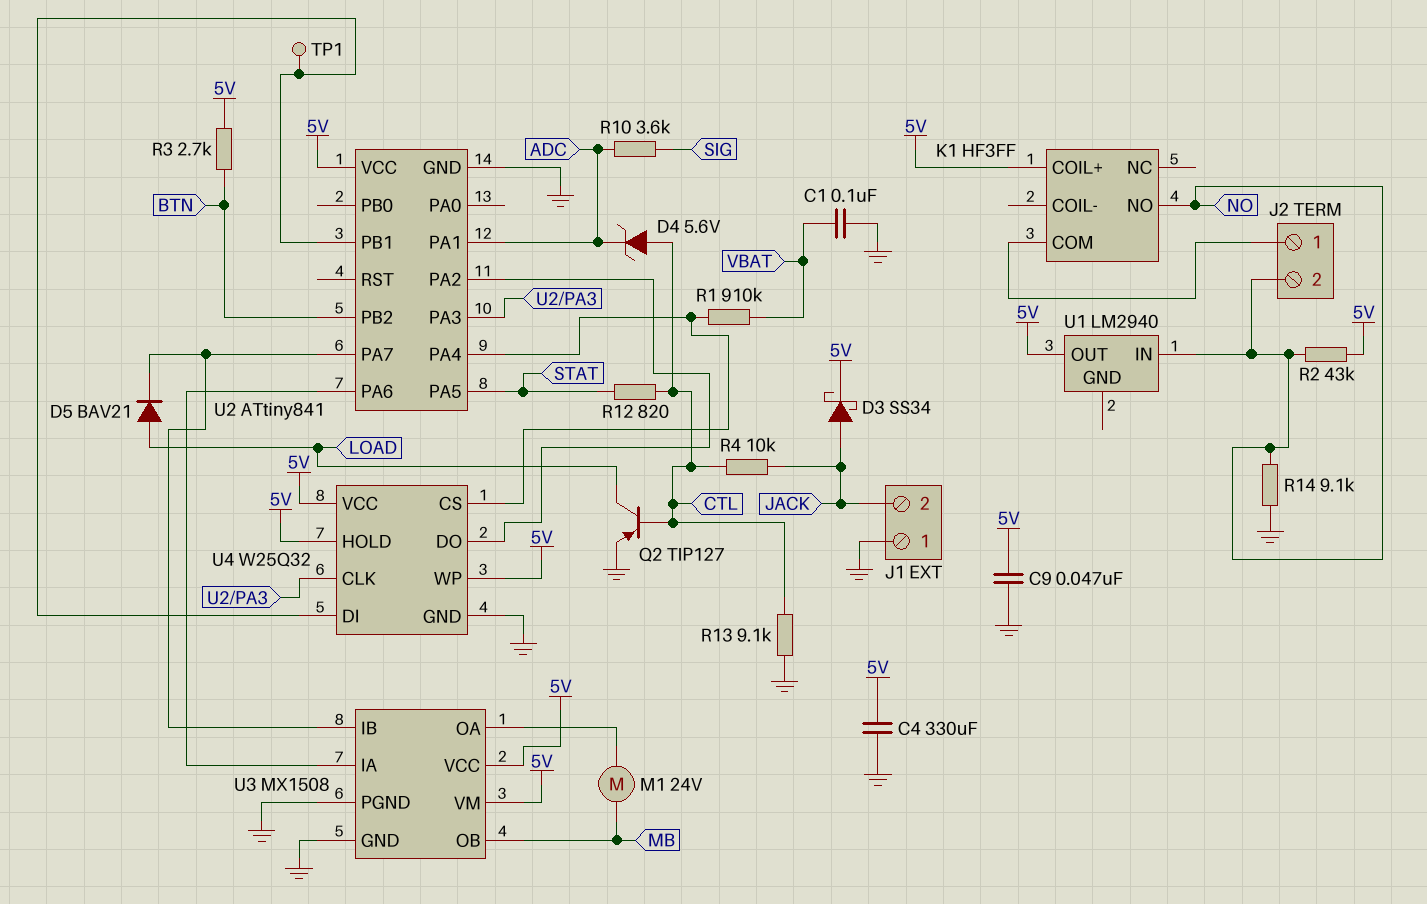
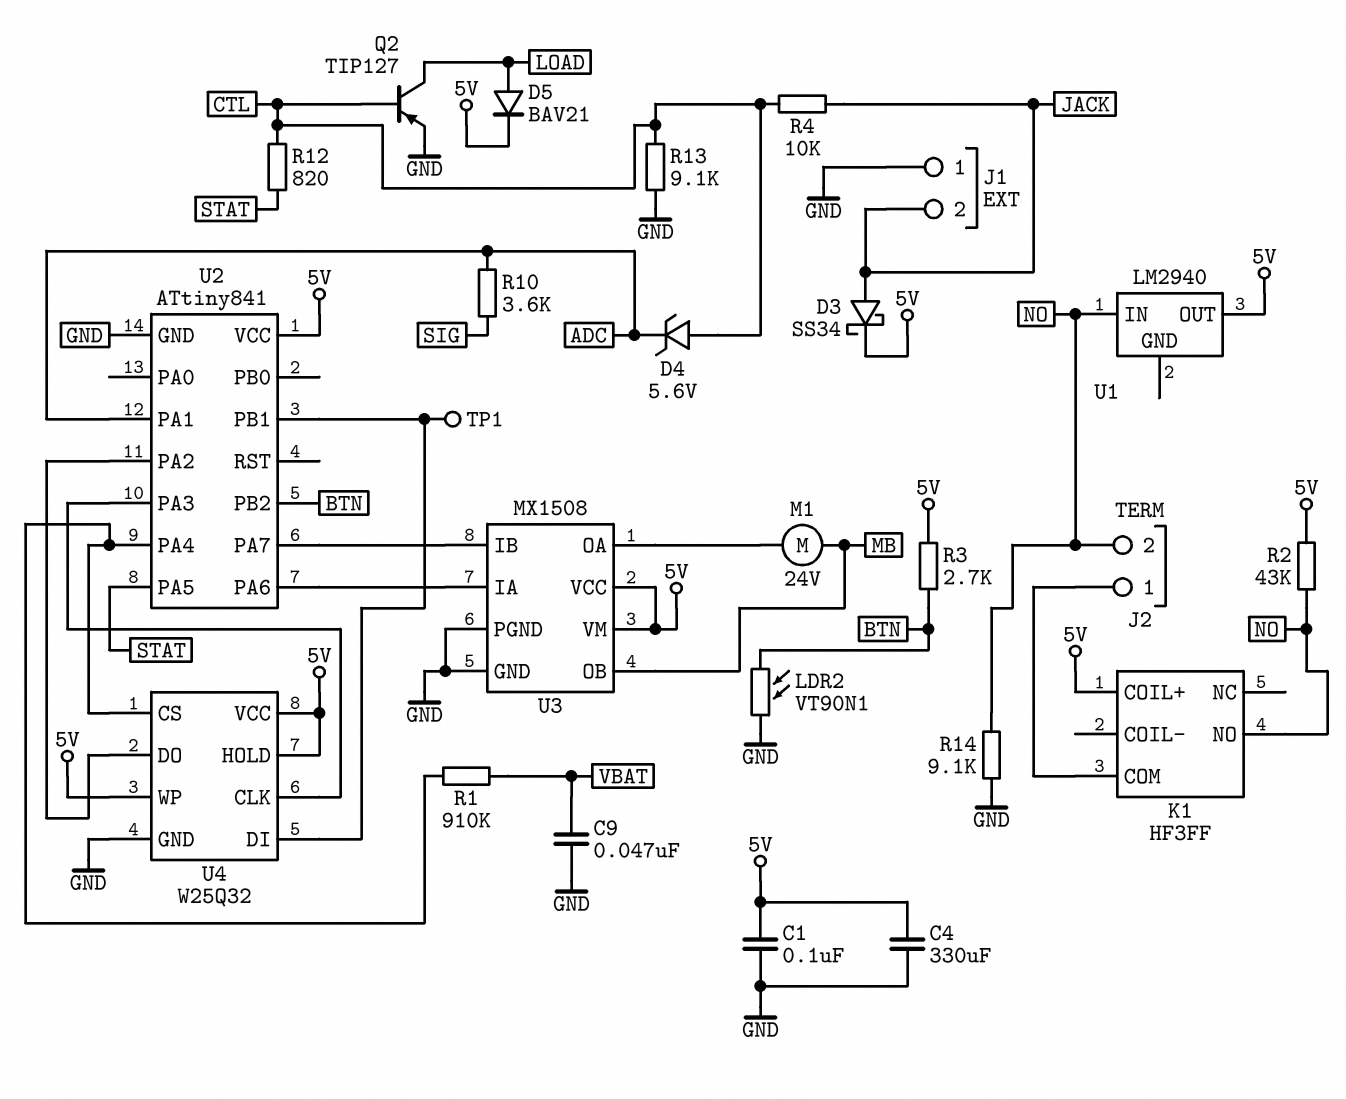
C1: 100nF (GND, VBAT) -> 100nF (5V, GND)
C9: 47nF (5V, GND) -> 47nF (GND, VBAT)
D5: diode BAV21 (A LOAD, K U2/PA7) -> diode BAV21 (A LOAD, K 5V)
LDR2: none -> VT90N1 (BTN, GND)

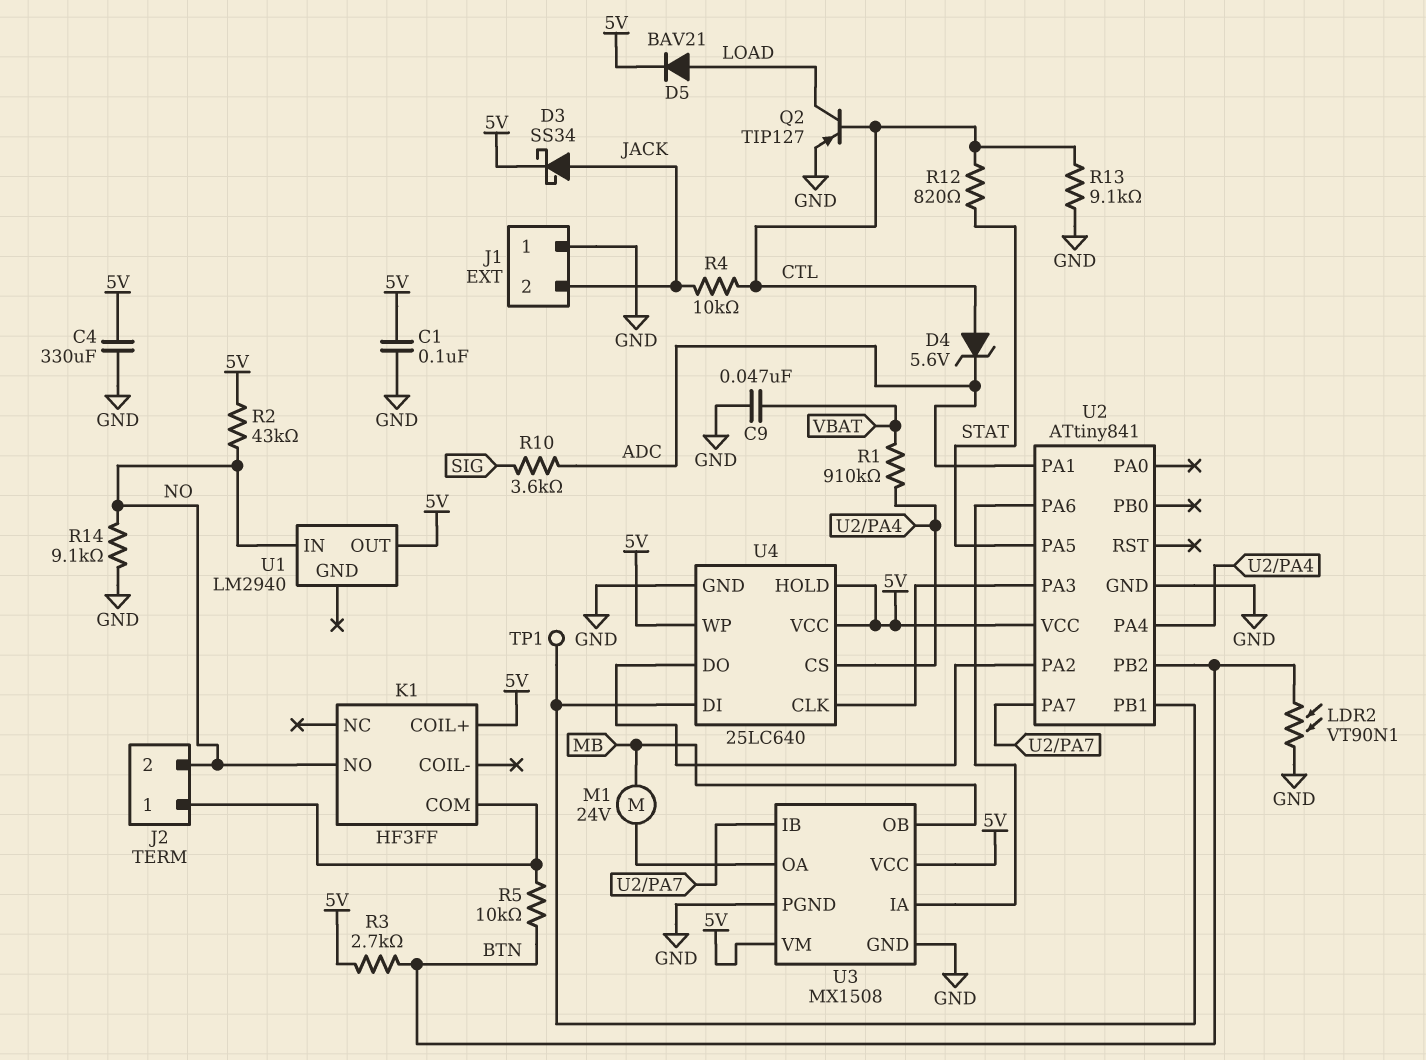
R5: none -> 10k (BTN, J2/1)
U4: W25Q32 -> 25LC640

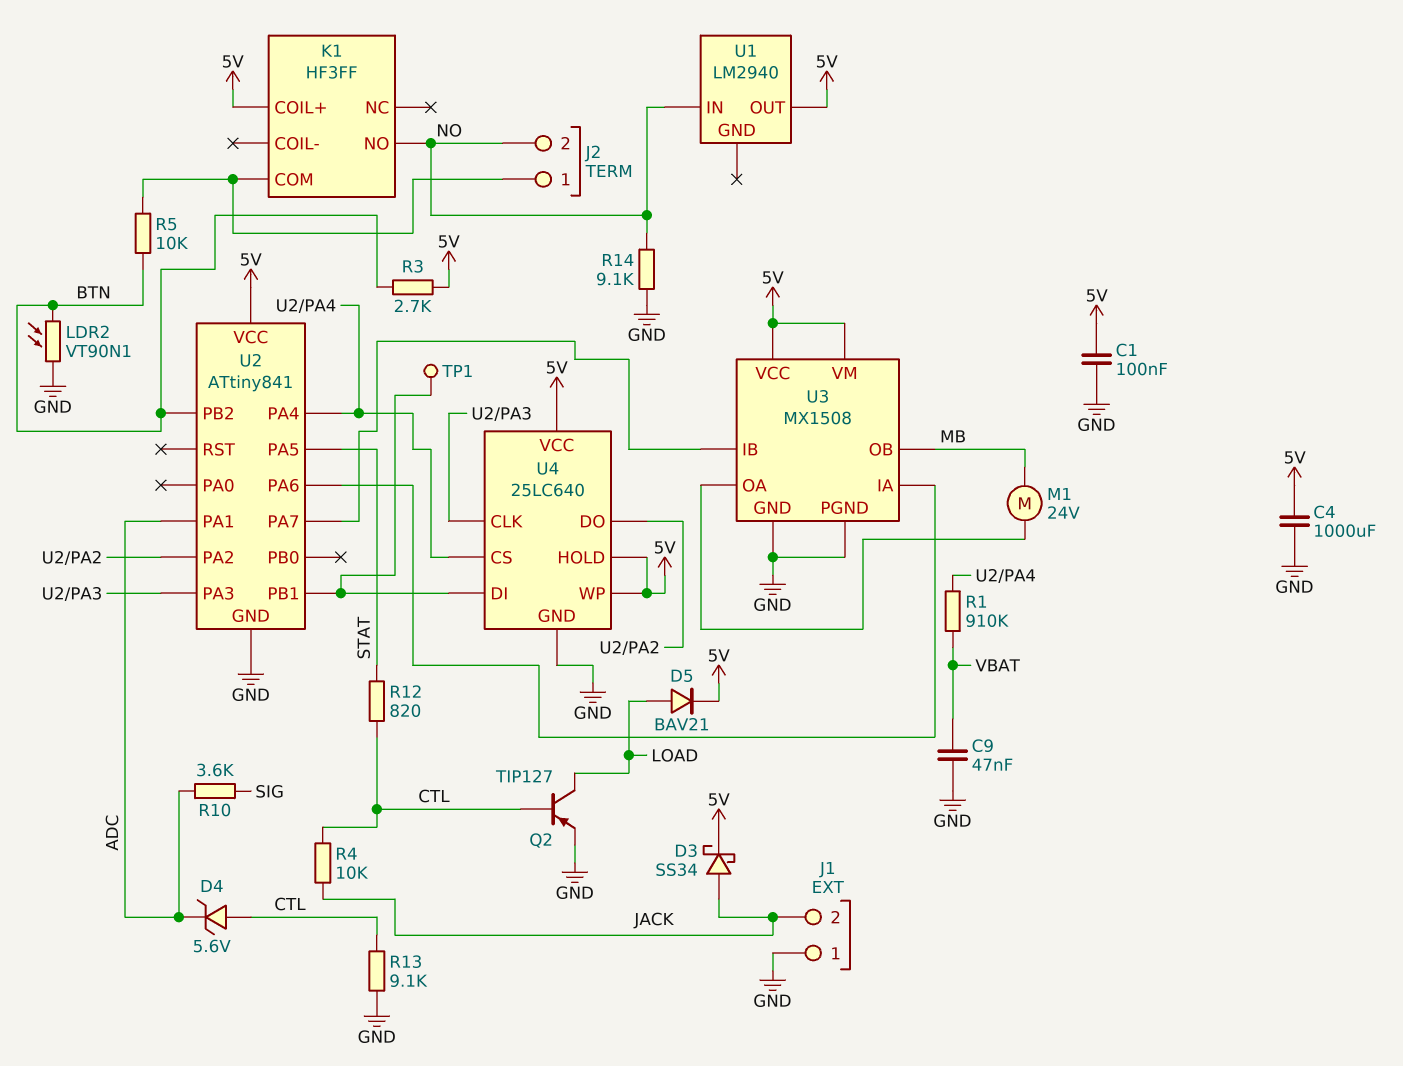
C4: 330uF (5V, GND) -> 1000uF (5V, GND)
R2: 43k (5V, NO) -> none

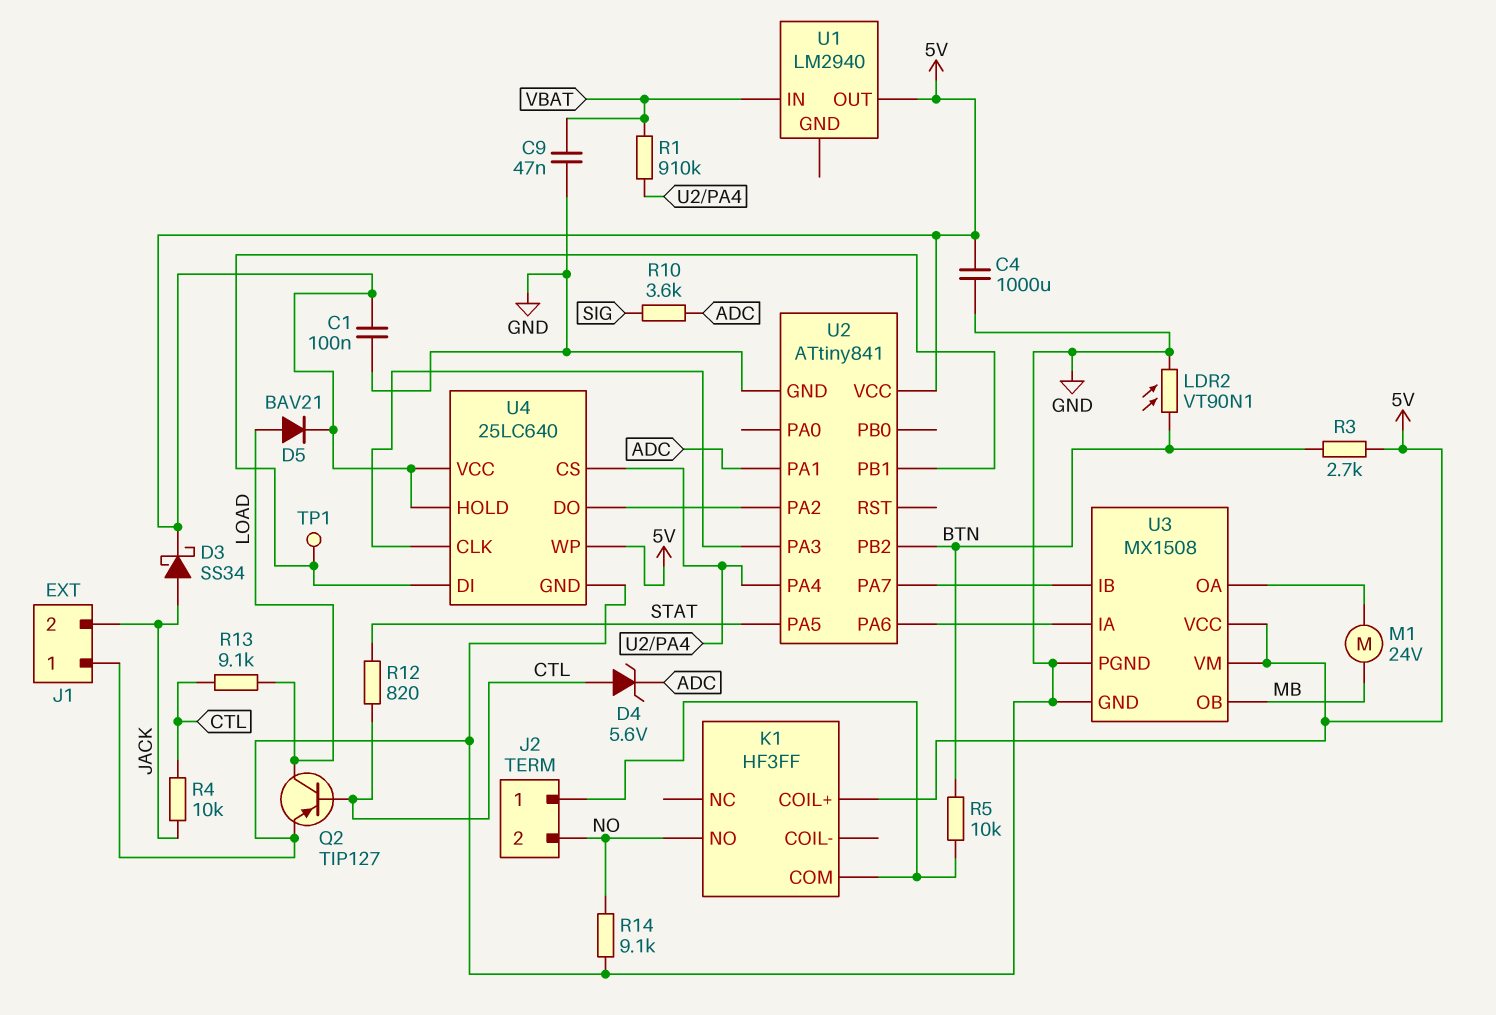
R13: 9.1k (CTL, GND) -> 9.1k (CTL, LOAD)
U1 pin IN: NO -> VBAT

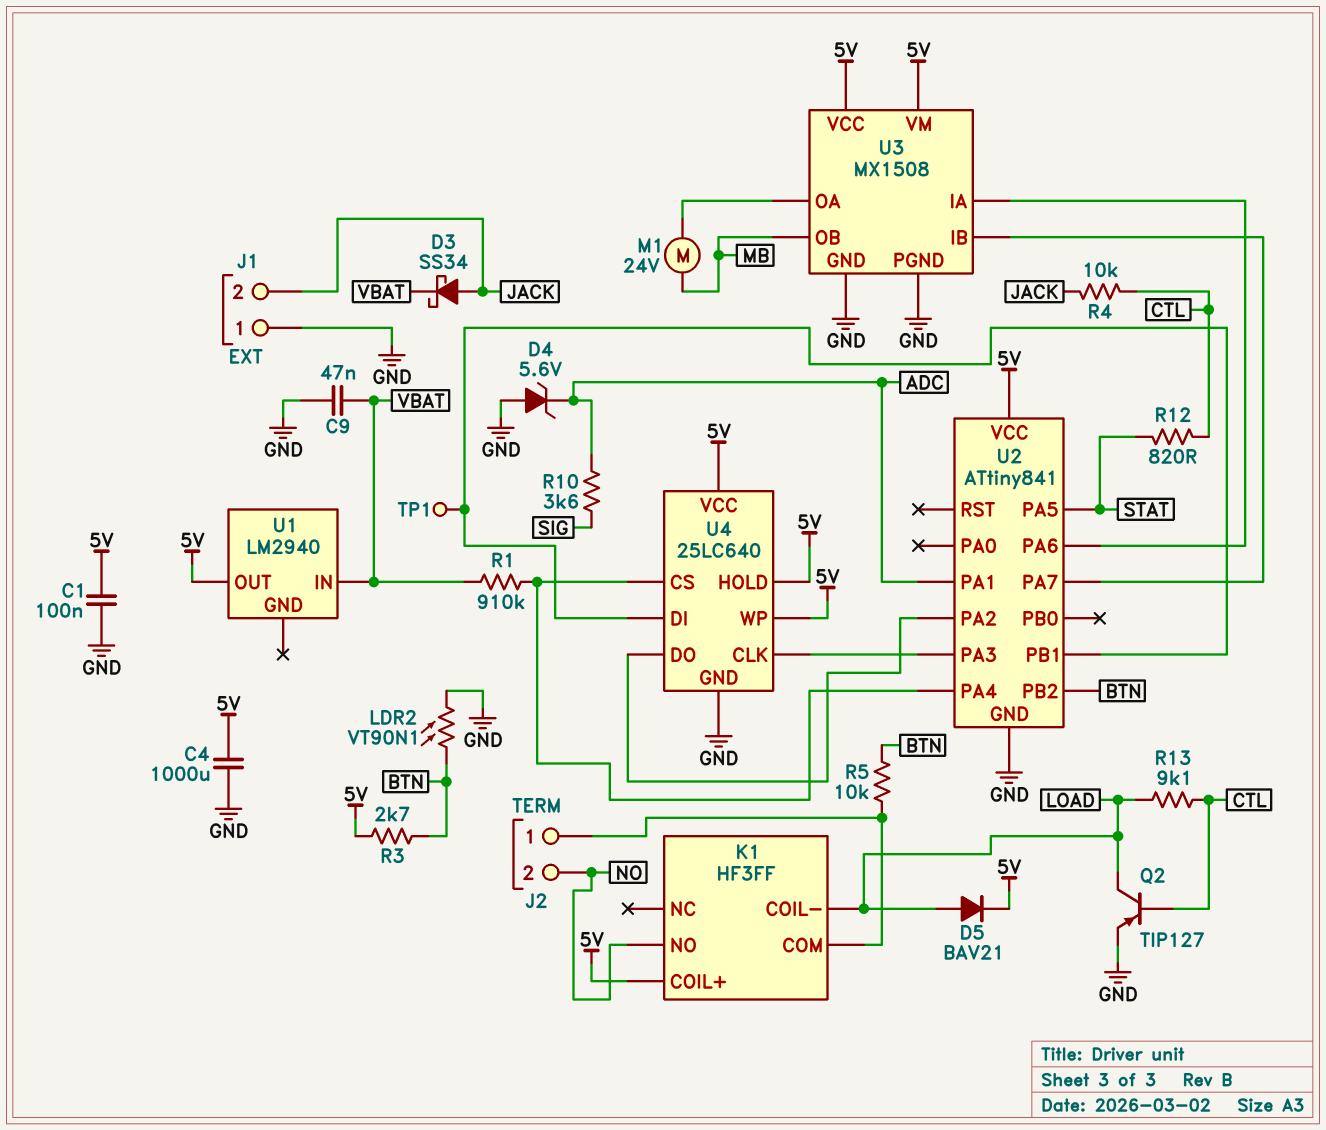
D3: schottky SS34 (A JACK, K 5V) -> schottky SS34 (A JACK, K VBAT)
D4: zener 5.6V (A CTL, K ADC) -> zener 5.6V (A GND, K ADC)
K1 pin COIL-: none -> LOAD
R14: 9.1k (GND, NO) -> none

